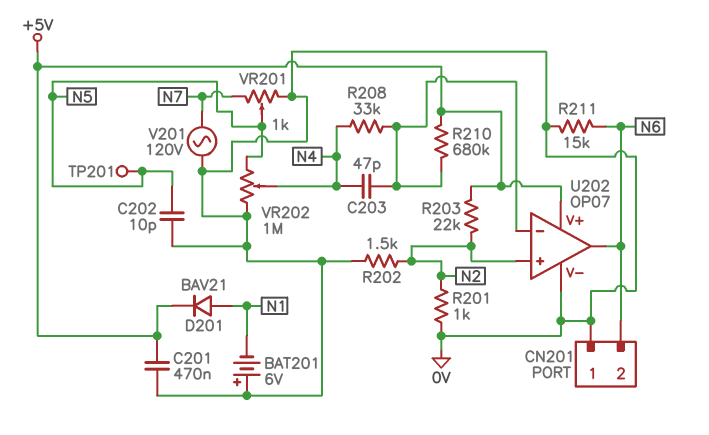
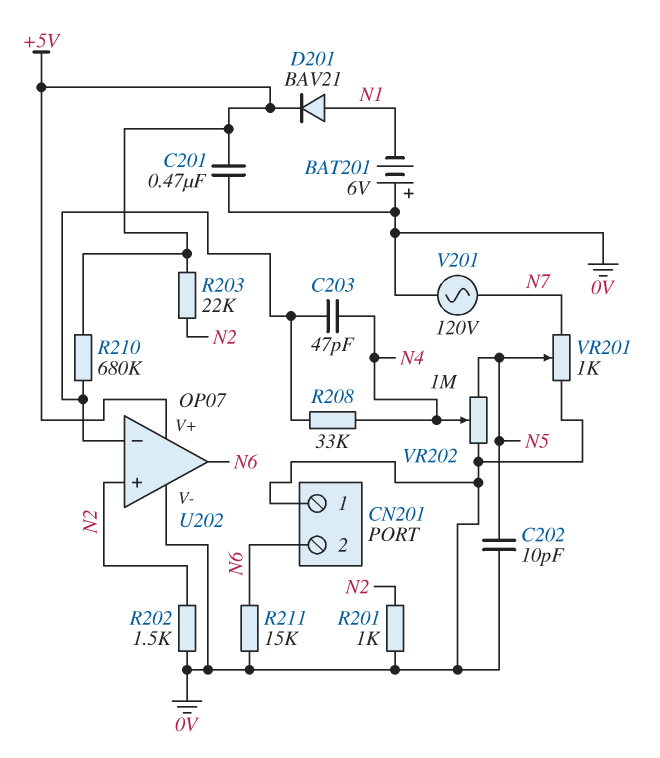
TP201: test point (N5) -> none

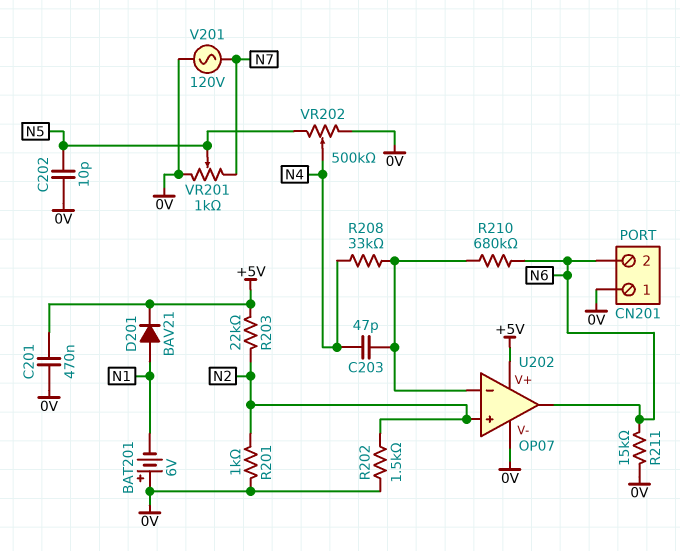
R210: 680k (+5V, U202/in-) -> 680k (N6, U202/in-)
VR202: 1M (0V, N5, wiper N4) -> 500k (0V, N5, wiper N4)

